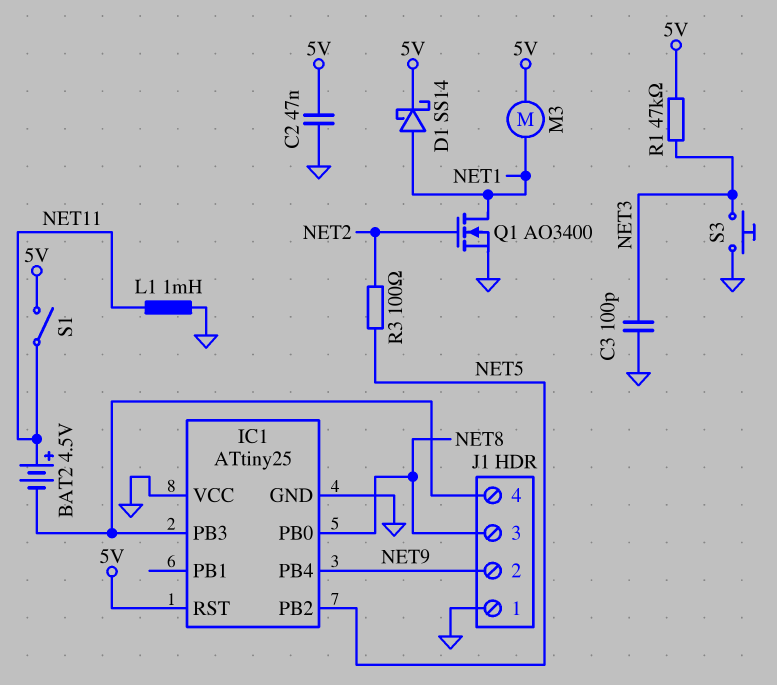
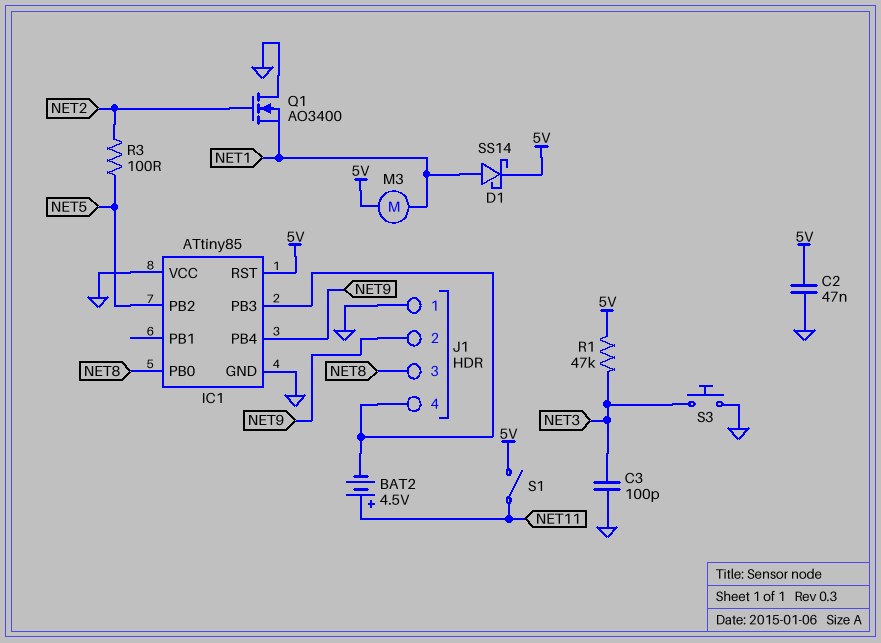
IC1: ATtiny25 -> ATtiny85
L1: 1mH (GND, NET11) -> none
Q1: NMOS AO3400 (G NET2, D NET1, S GND) -> NMOS AO3400 (G NET2, D GND, S NET1)

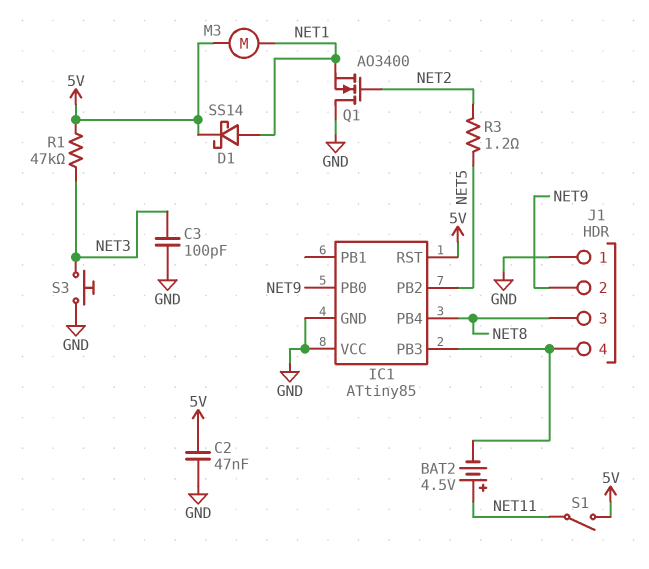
IC1 pin PB0: NET8 -> NET9
IC1 pin PB4: NET9 -> NET8
R3: 100 (NET2, NET5) -> 1.2 (NET2, NET5)

